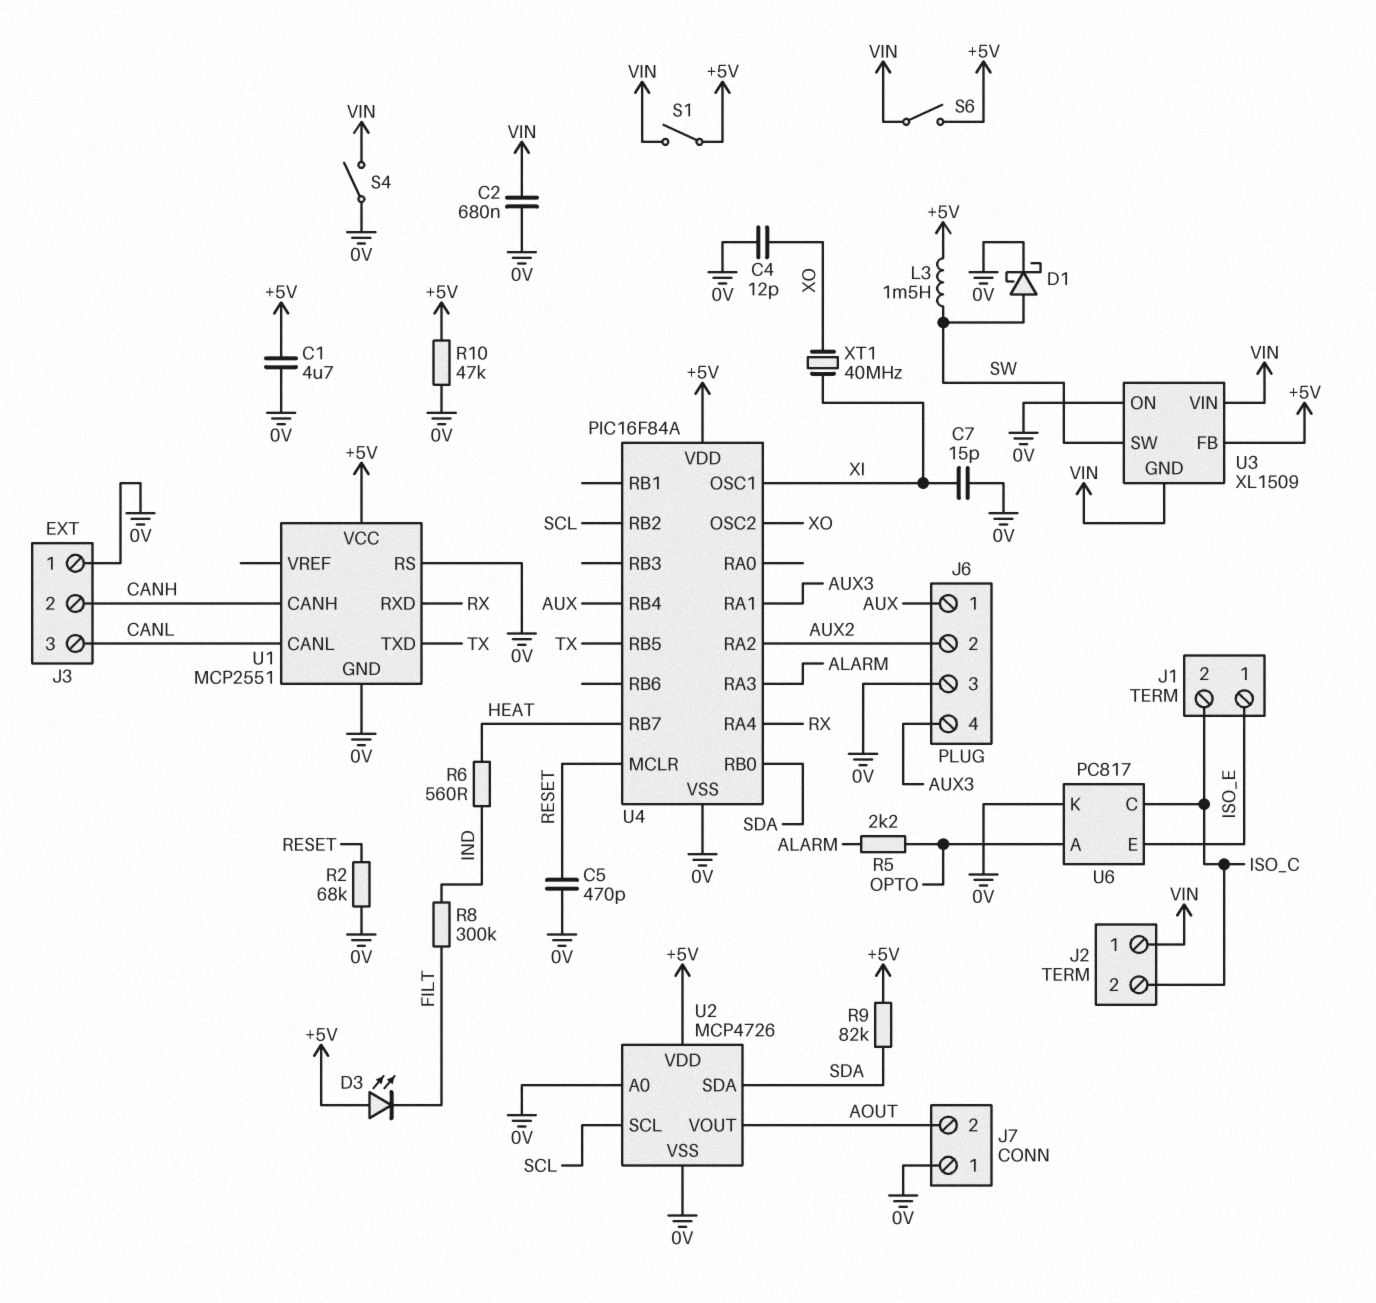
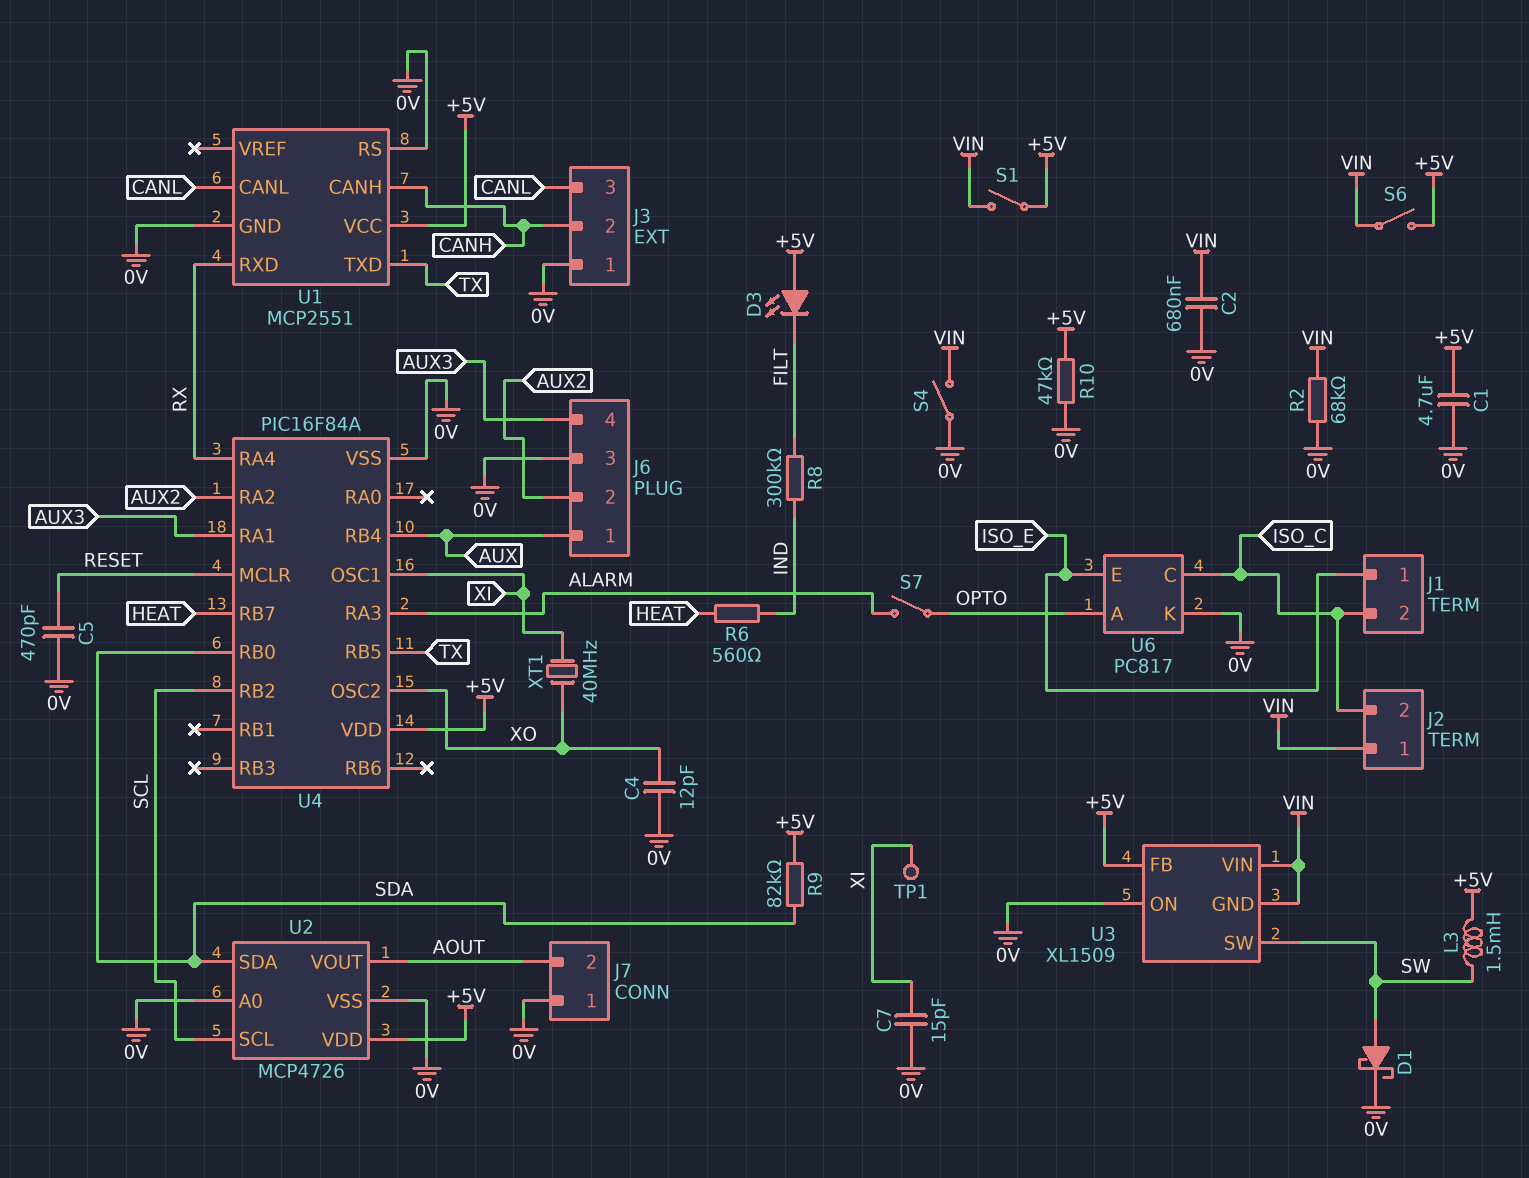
R2: 68k (0V, RESET) -> 68k (0V, VIN)
R5: 2.2k (ALARM, OPTO) -> none
S7: none -> switch (ALARM, OPTO)
TP1: none -> test point (XI)

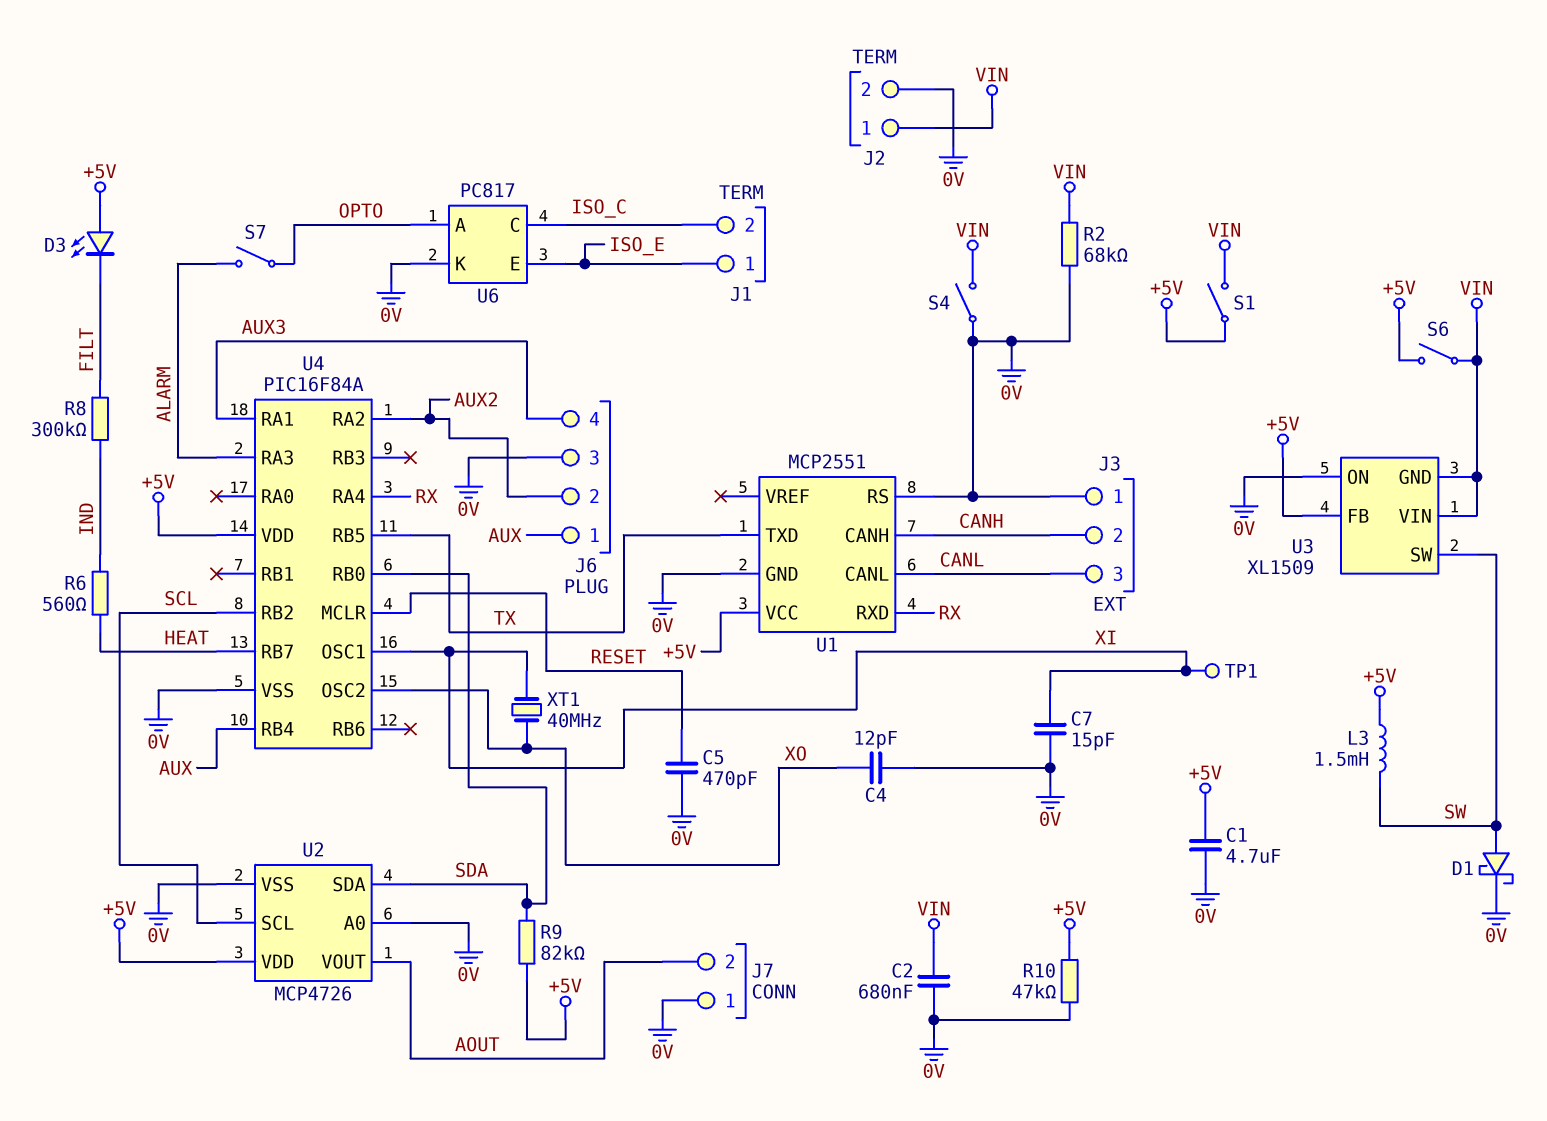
J2 pin 2: ISO_C -> 0V

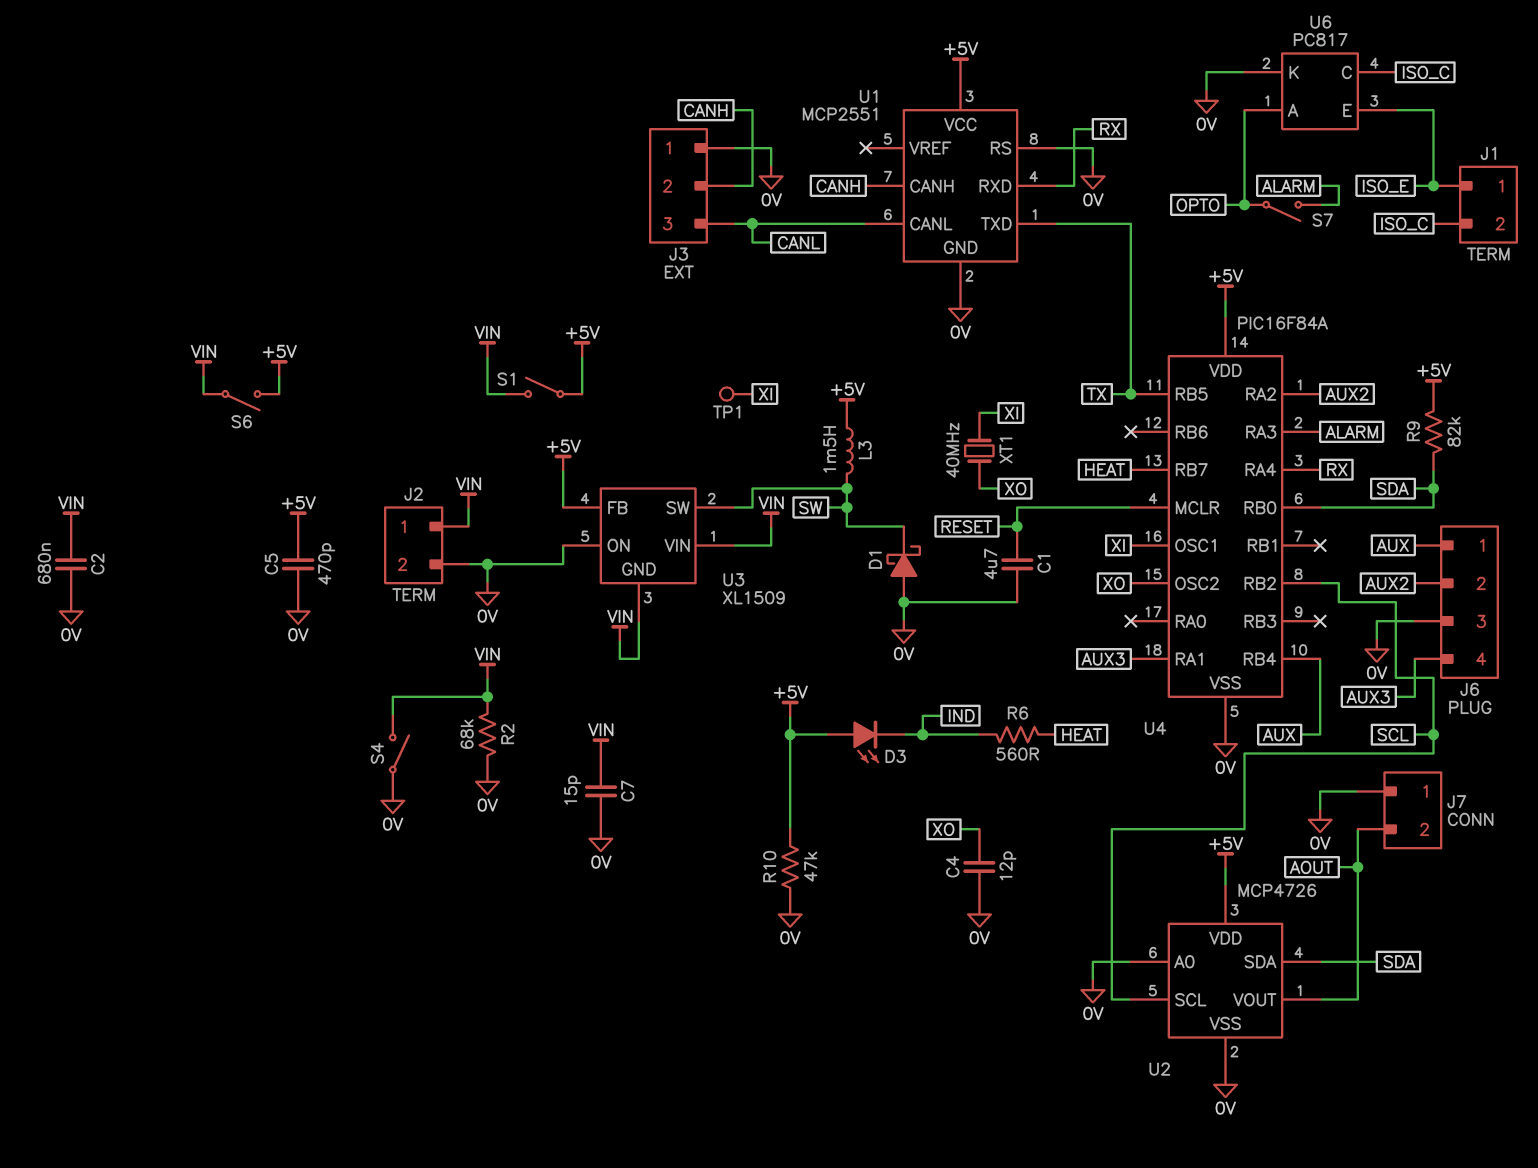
C1: 4.7uF (+5V, 0V) -> 4.7uF (0V, RESET)
C5: 470pF (0V, RESET) -> 470pF (+5V, 0V)
C7: 15pF (0V, XI) -> 15pF (0V, VIN)
D1: schottky (A SW, K 0V) -> schottky (A 0V, K SW)
D3: LED (A +5V, K FILT) -> LED (A +5V, K IND)
R8: 300k (FILT, IND) -> none

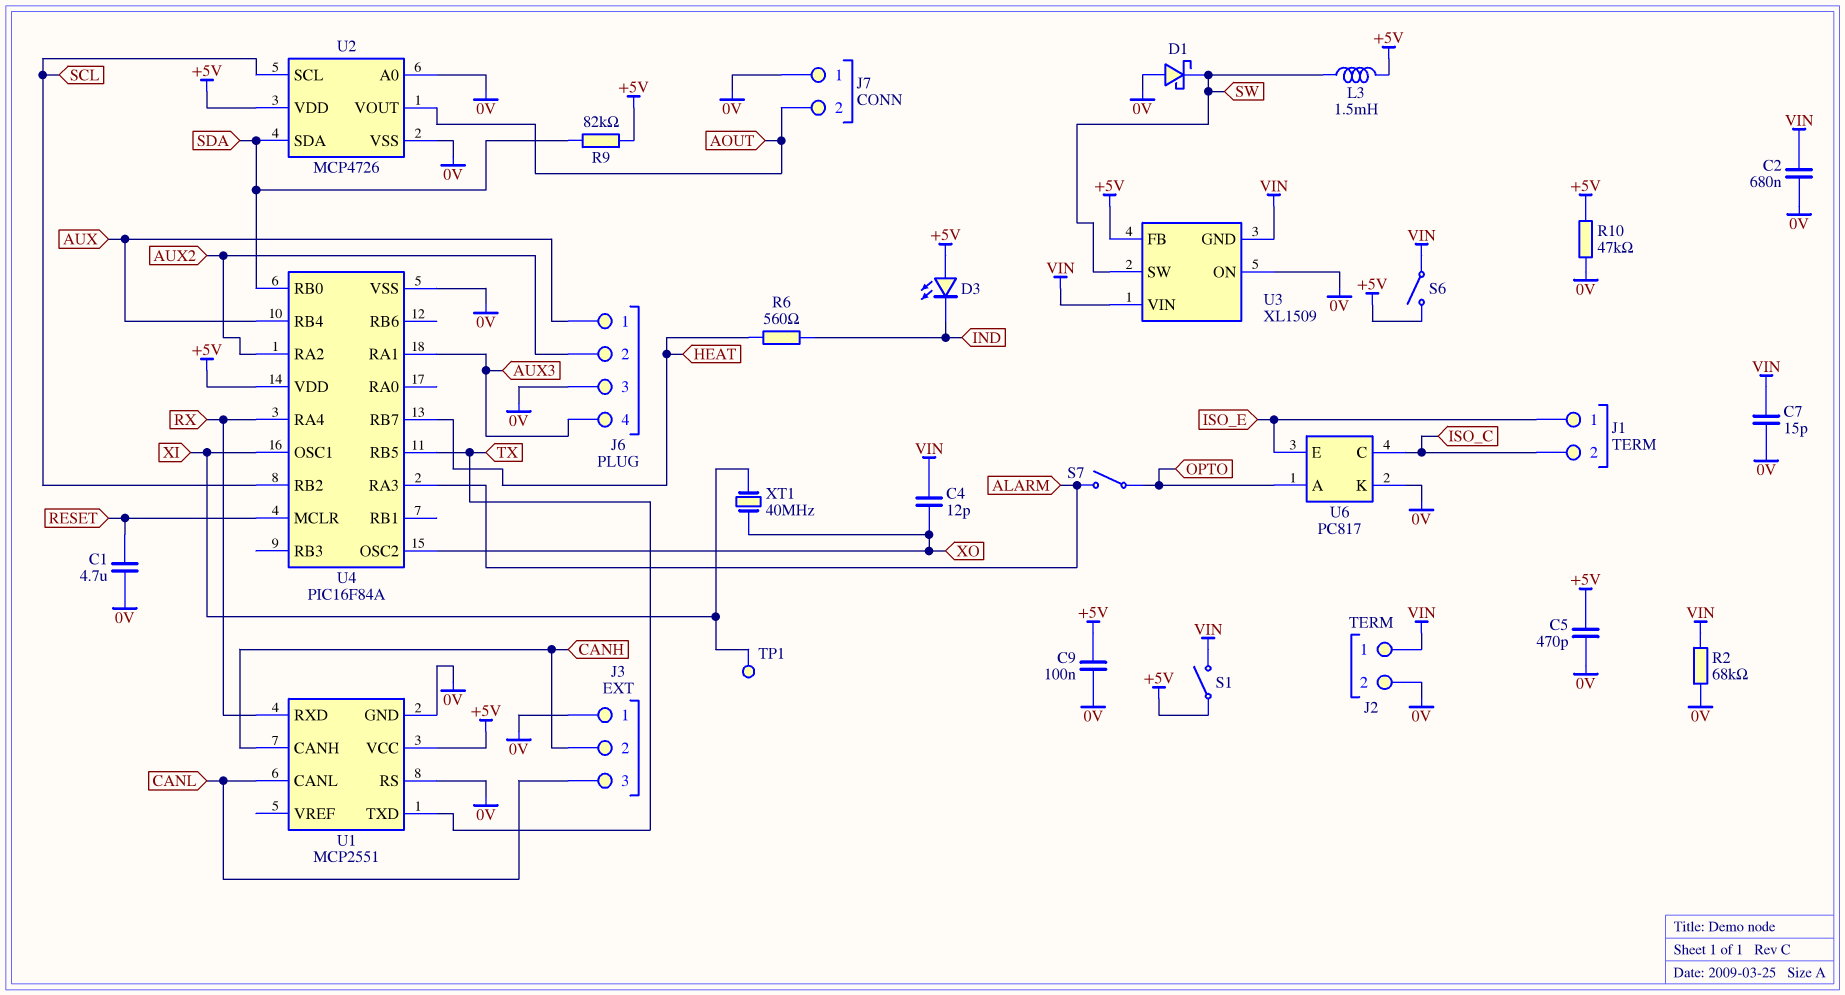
C4: 12pF (0V, XO) -> 12pF (VIN, XO)
C9: none -> 100nF (+5V, 0V)
S4: switch (0V, VIN) -> none

